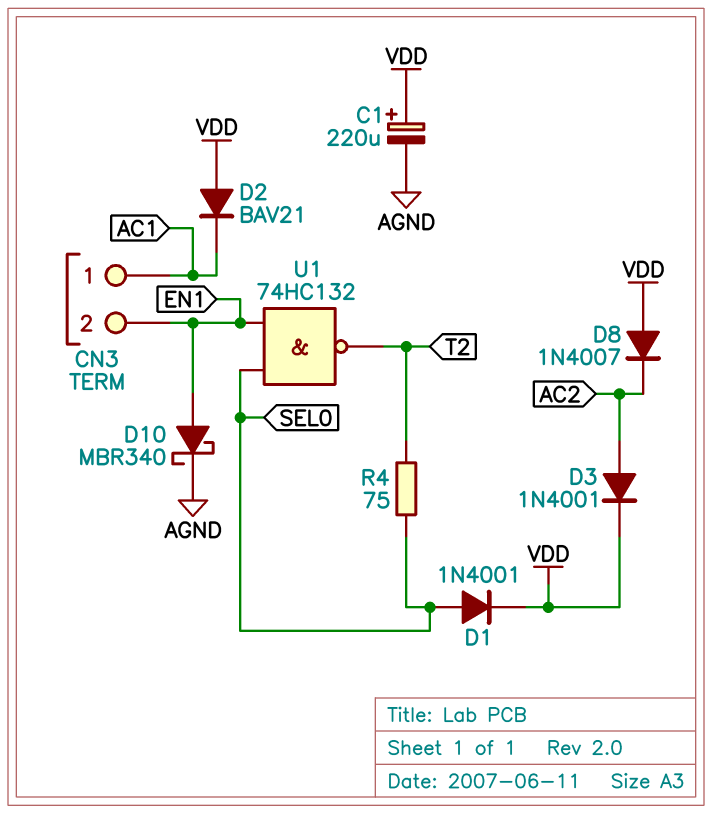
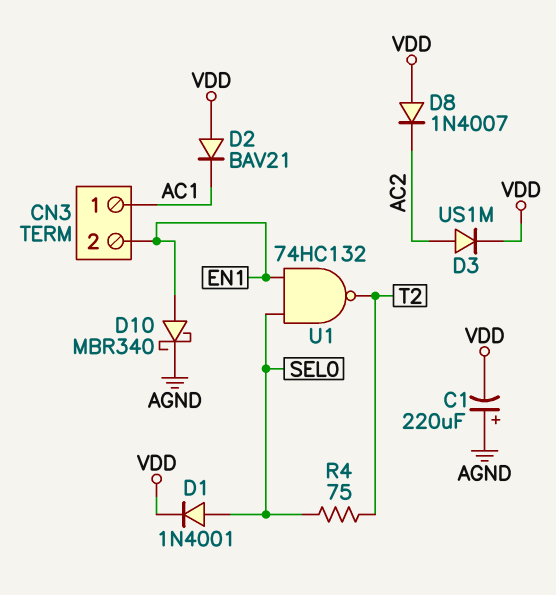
C1: 220uF (plus VDD, minus AGND) -> 220uF (plus AGND, minus VDD)
D3: diode 1N4001 (A AC2, K VDD) -> diode US1M (A AC2, K VDD)

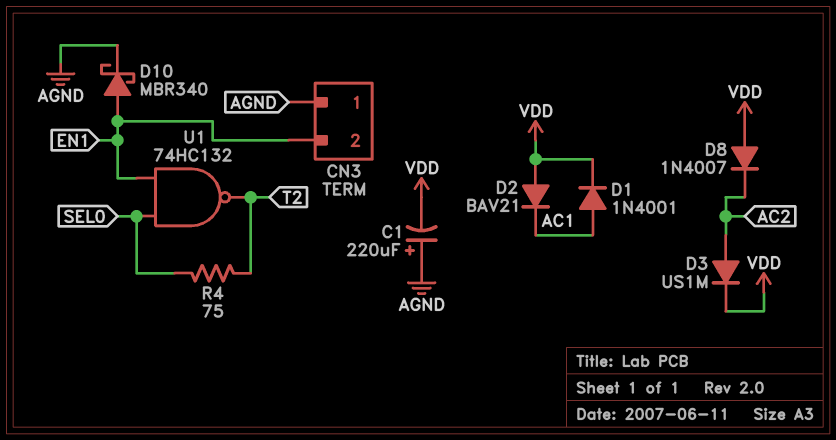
CN3 pin 1: AC1 -> AGND
D1: diode 1N4001 (A SEL0, K VDD) -> diode 1N4001 (A AC1, K VDD)

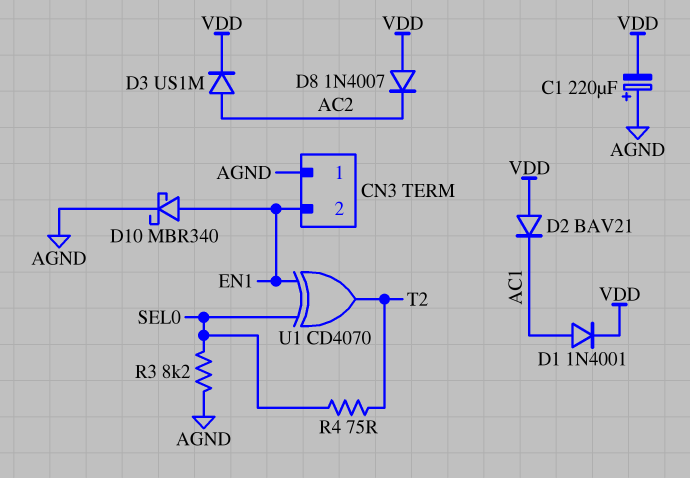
R3: none -> 8.2k (AGND, SEL0)
U1: NAND 74HC132 (in EN1, in SEL0, out T2) -> XOR CD4070 (in EN1, in SEL0, out T2)

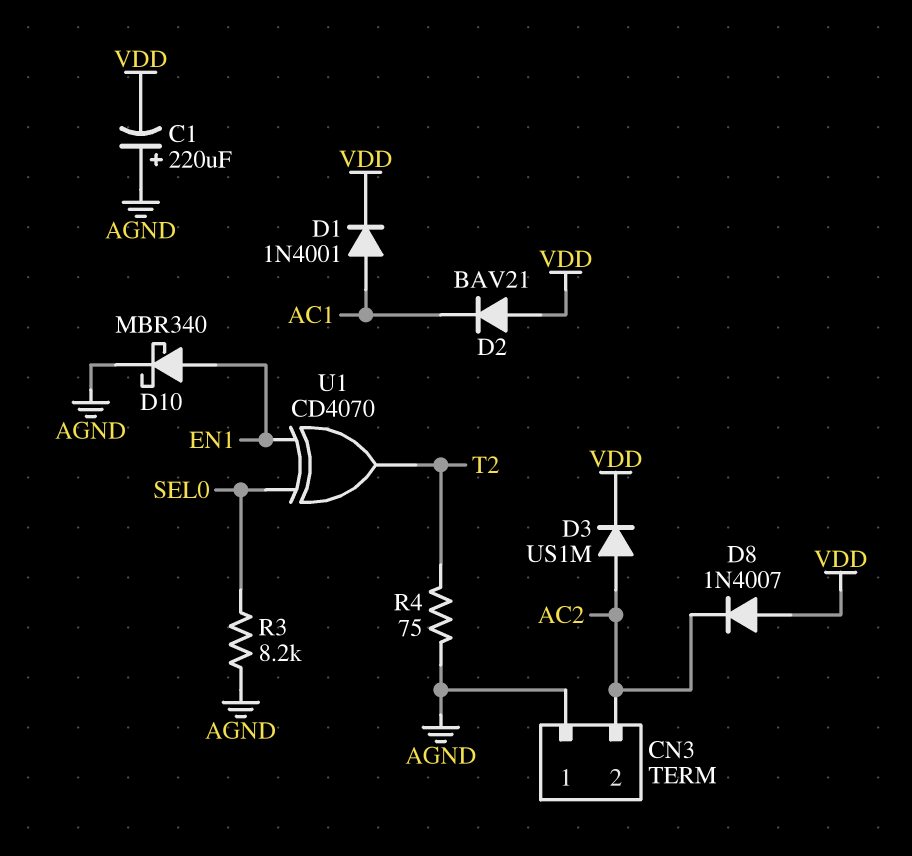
CN3 pin 2: EN1 -> AC2
R4: 75 (SEL0, T2) -> 75 (AGND, T2)

